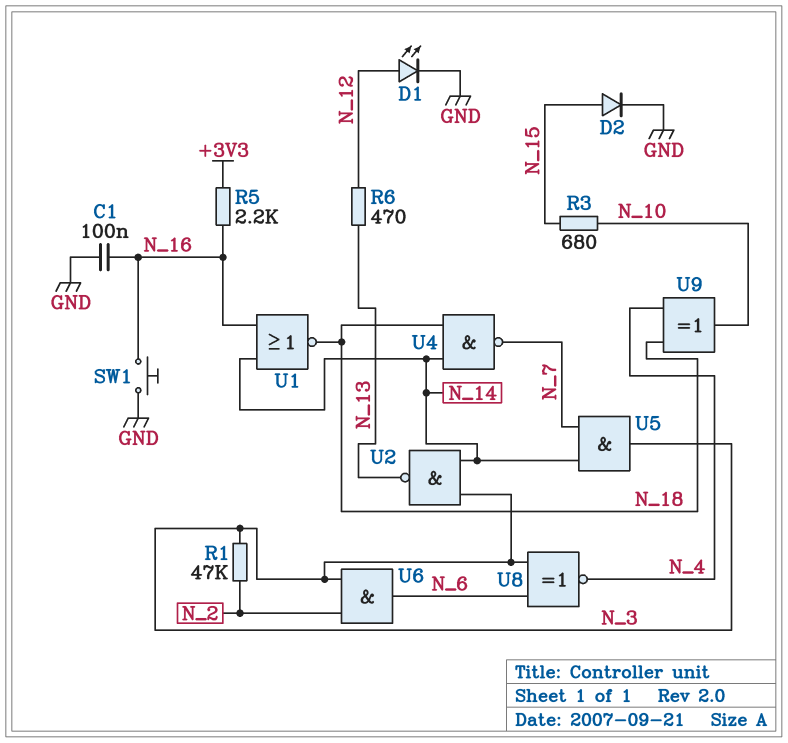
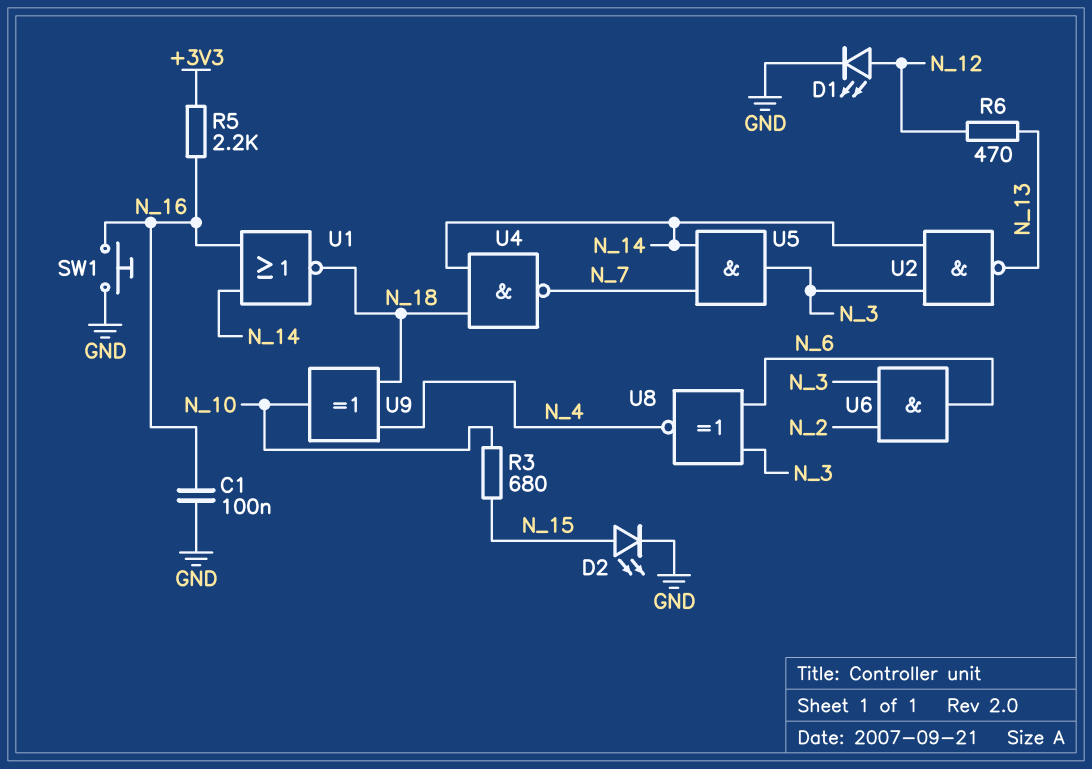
D2: diode (A N_15, K GND) -> LED (A N_15, K GND)
R1: 47k (N_2, N_3) -> none

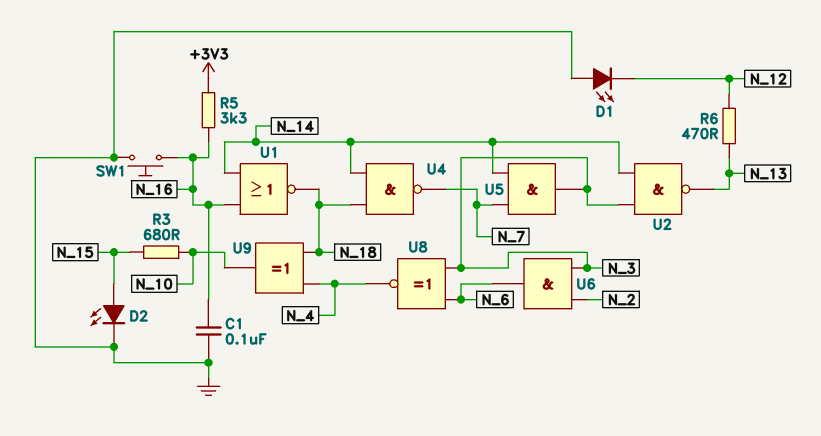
D1: LED (A N_12, K GND) -> LED (A GND, K N_12)
R5: 2.2k (+3V3, N_16) -> 3.3k (+3V3, N_16)

